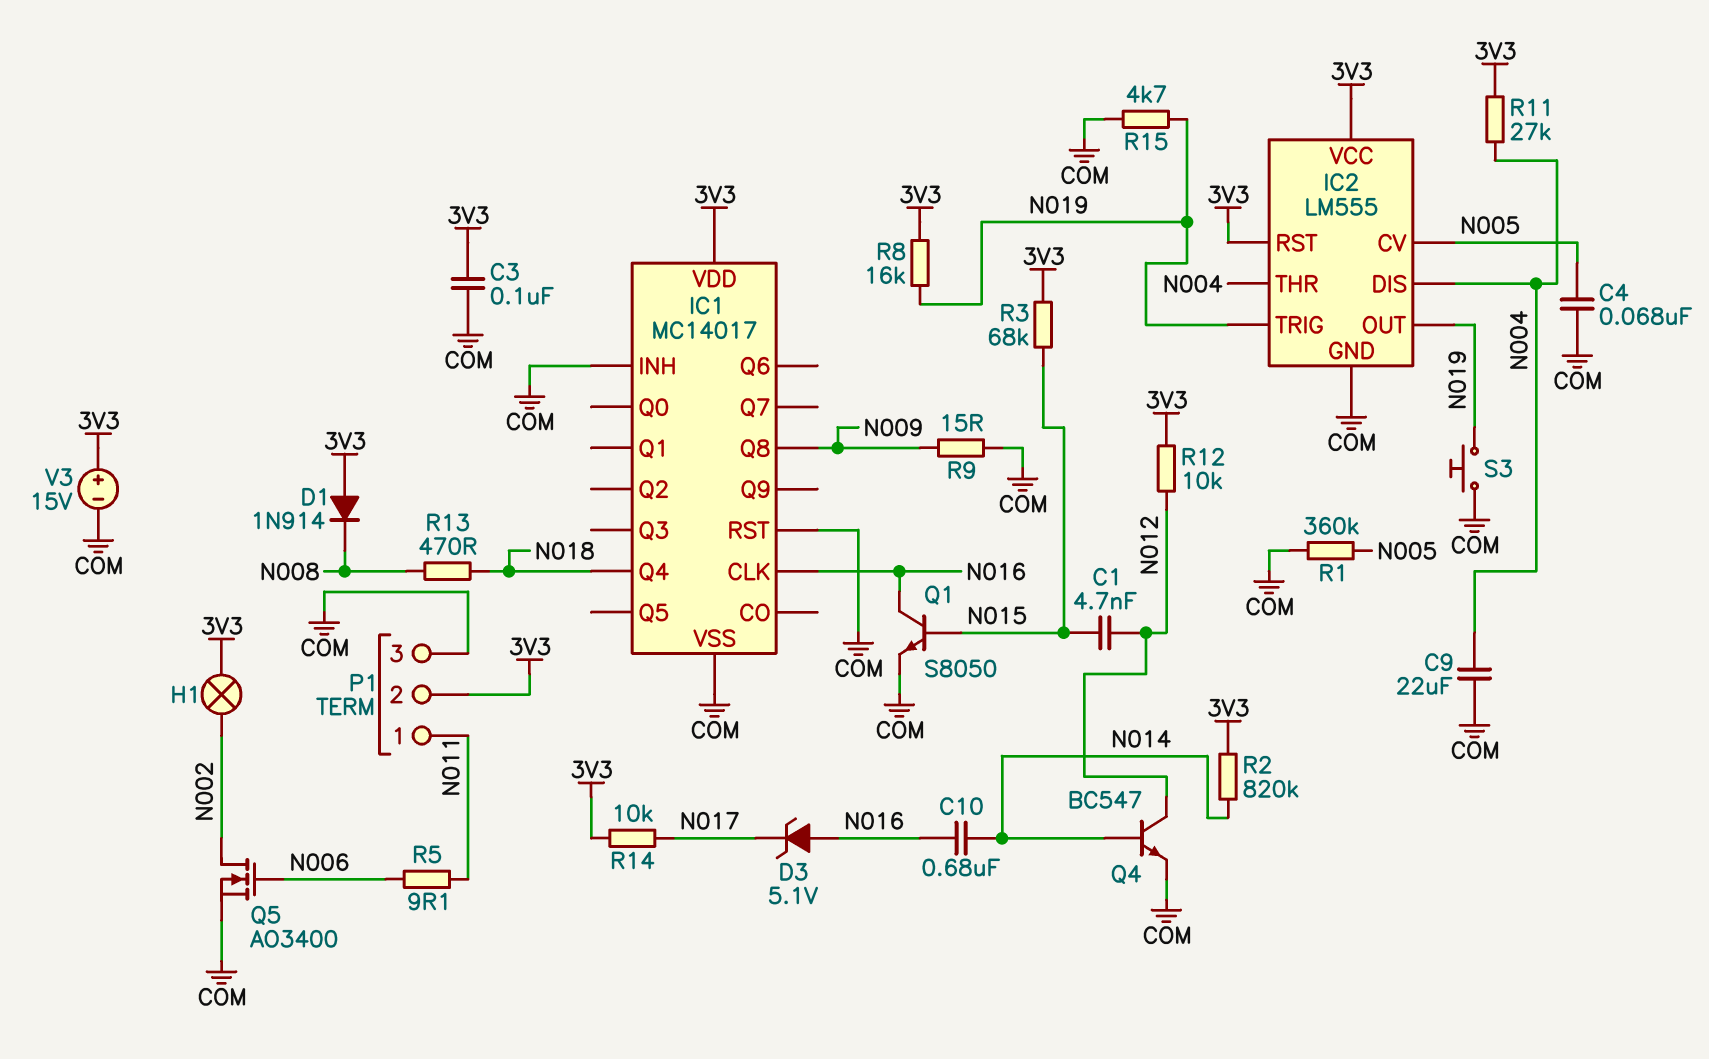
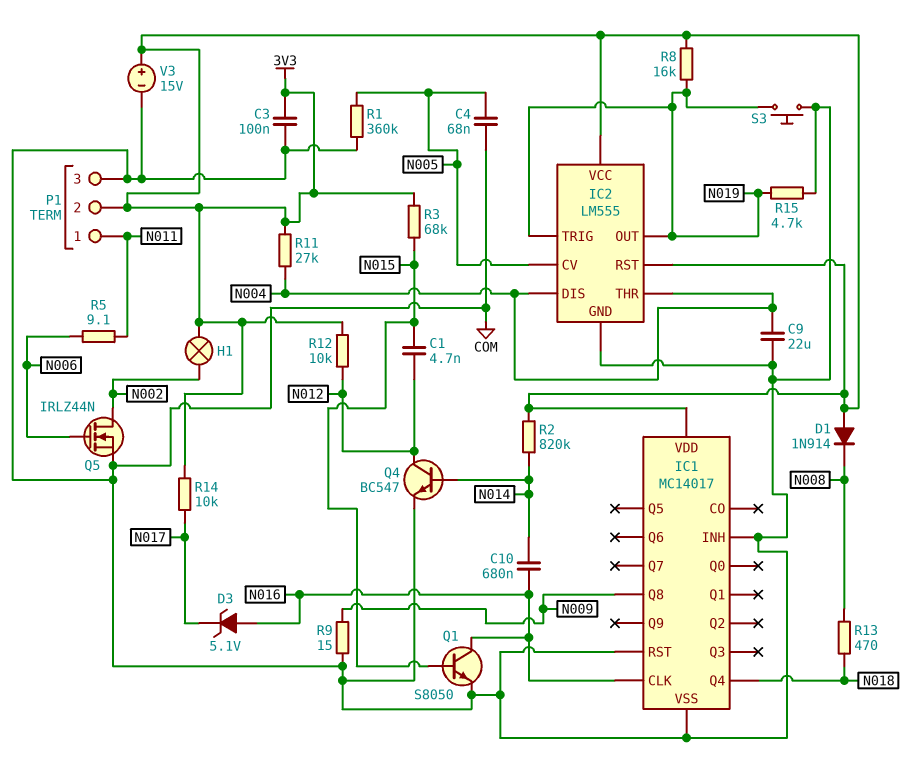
Q5: NMOS AO3400 (G N006, D N002, S COM) -> NMOS IRLZ44N (G N006, D N002, S COM)

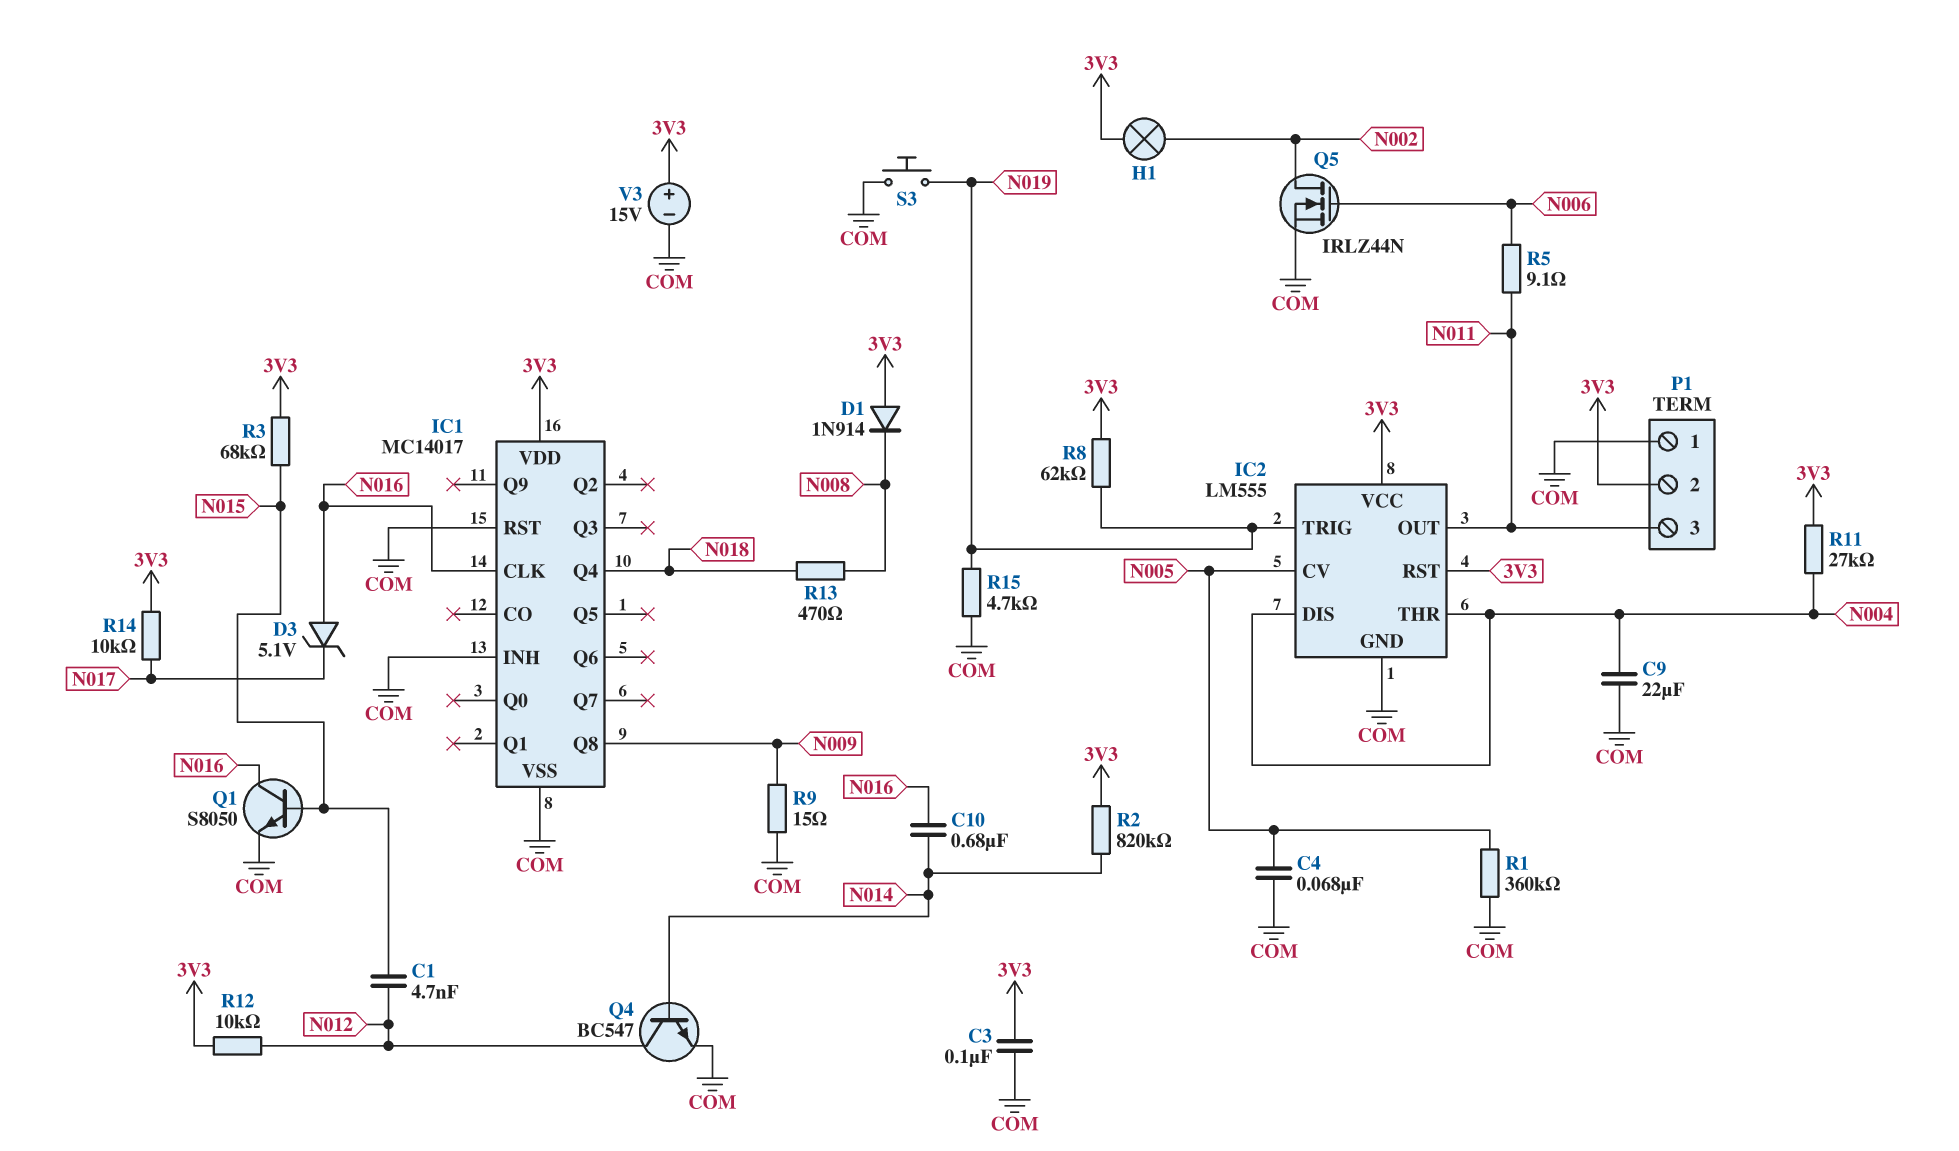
IC2 pin OUT: N019 -> N011
P1 pin 1: N011 -> COM
P1 pin 3: COM -> N011
R8: 16k (3V3, N019) -> 62k (3V3, N019)

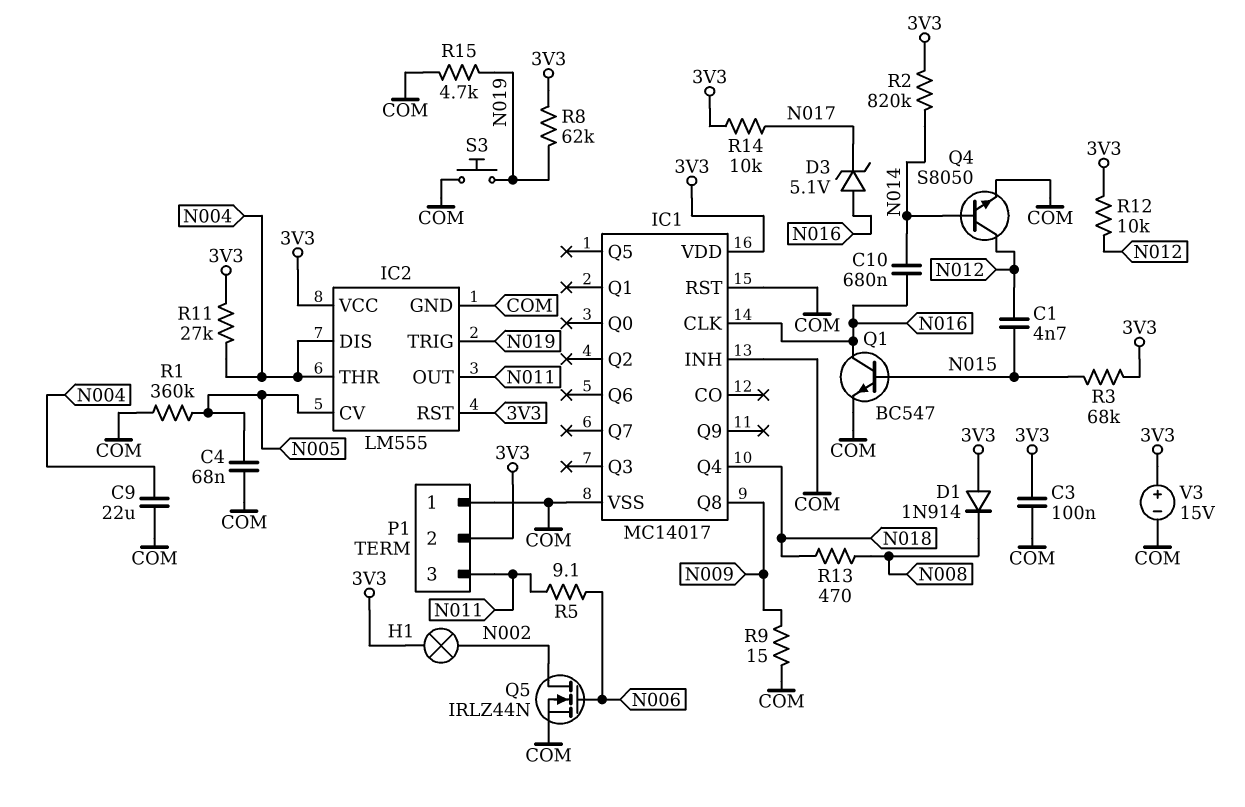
Q1: NPN S8050 (B N015, C N016, E COM) -> NPN BC547 (B N015, C N016, E COM)
Q4: NPN BC547 (B N014, C N012, E COM) -> NPN S8050 (B N014, C N012, E COM)

